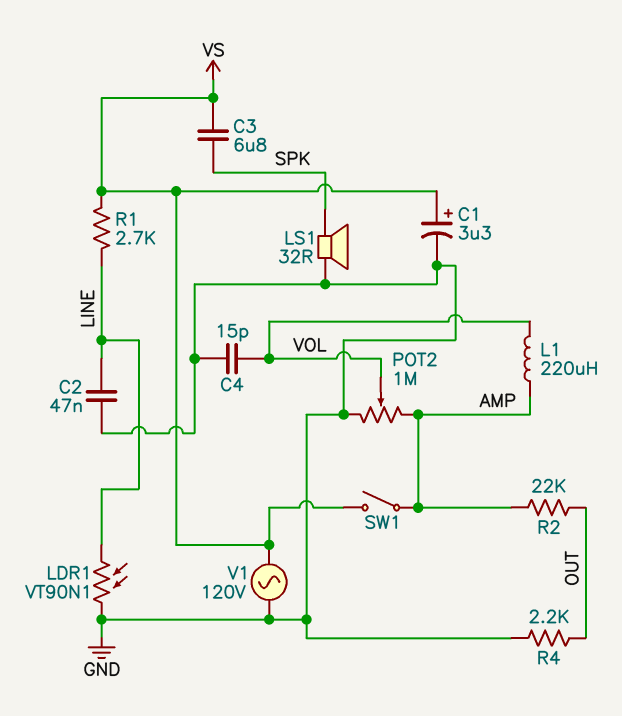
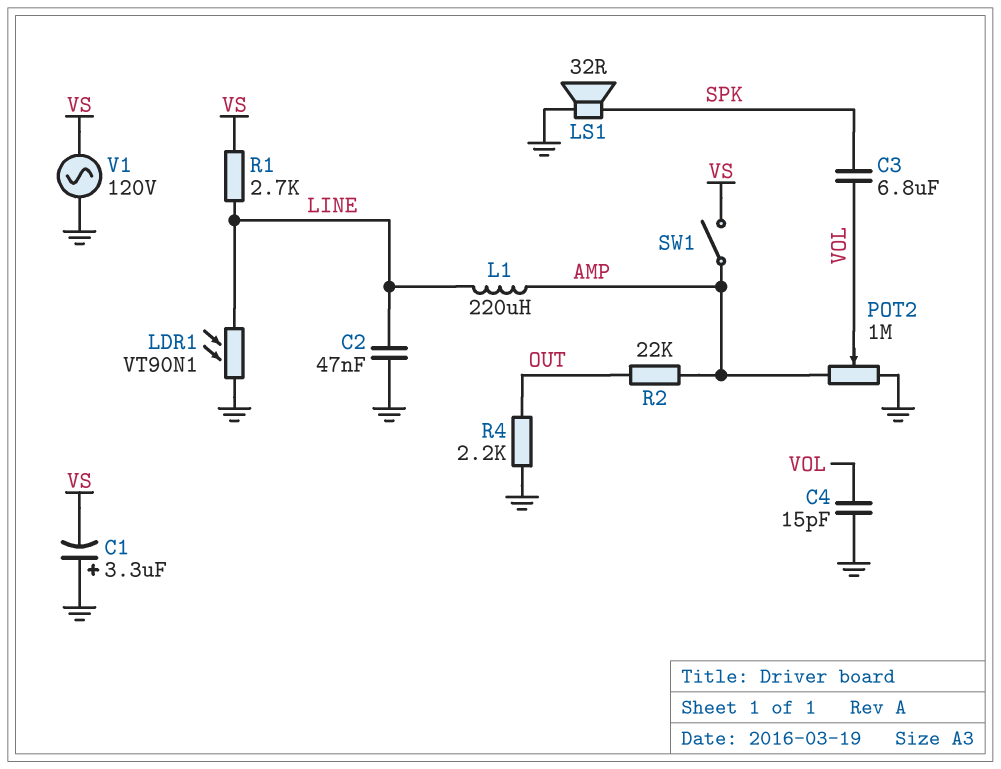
C1: 3.3uF (plus VS, minus GND) -> 3.3uF (plus GND, minus VS)
C3: 6.8uF (SPK, VS) -> 6.8uF (SPK, VOL)
L1: 220uH (AMP, VOL) -> 220uH (AMP, LINE)

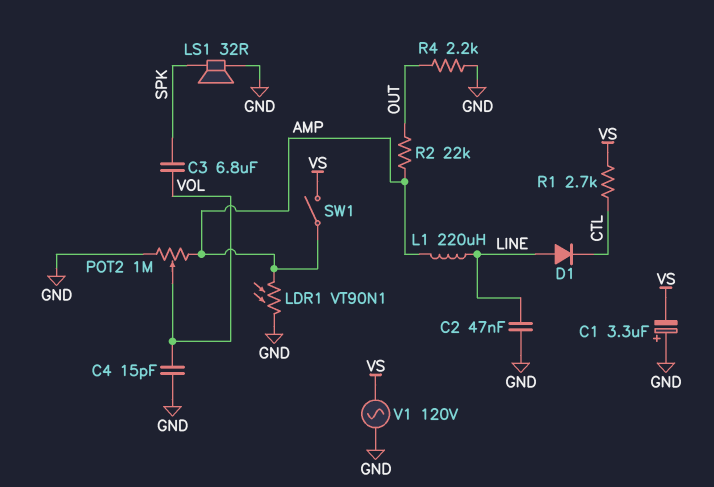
D1: none -> diode (A LINE, K CTL)
LDR1: VT90N1 (GND, LINE) -> VT90N1 (AMP, GND)
R1: 2.7k (LINE, VS) -> 2.7k (CTL, VS)

